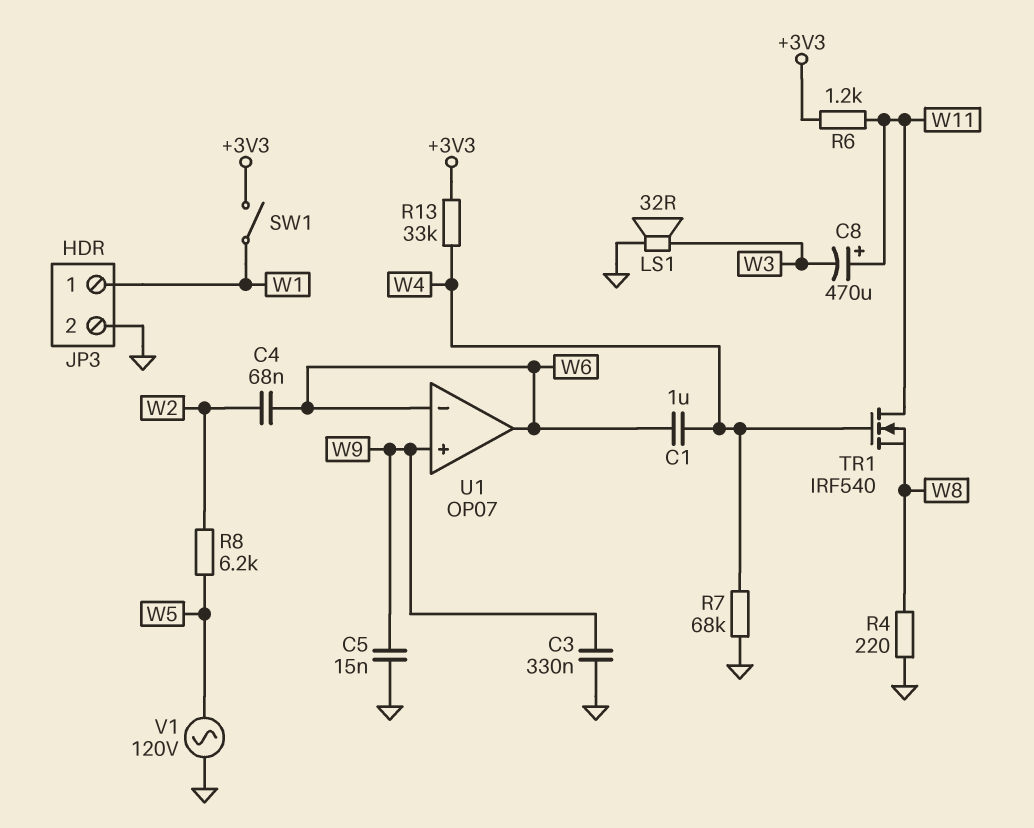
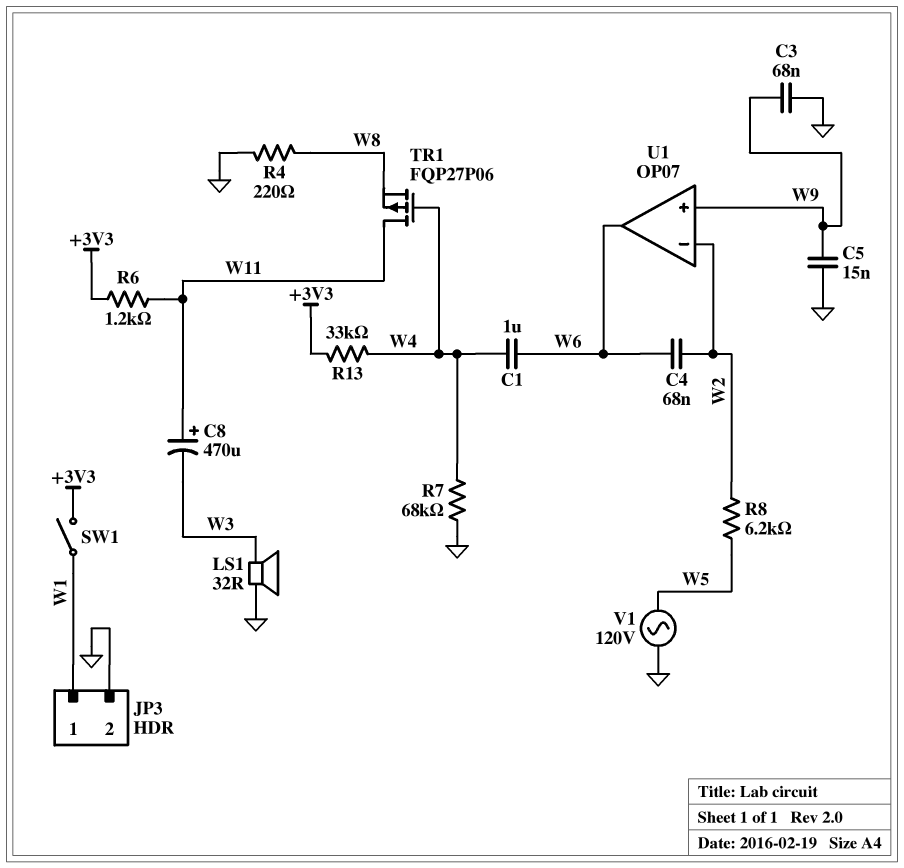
C3: 330nF (GND, W9) -> 68nF (GND, W9)
TR1: NMOS IRF540 (G W4, D W11, S W8) -> PMOS FQP27P06 (G W4, D W11, S W8)
U1 pin in-: W6 -> W2

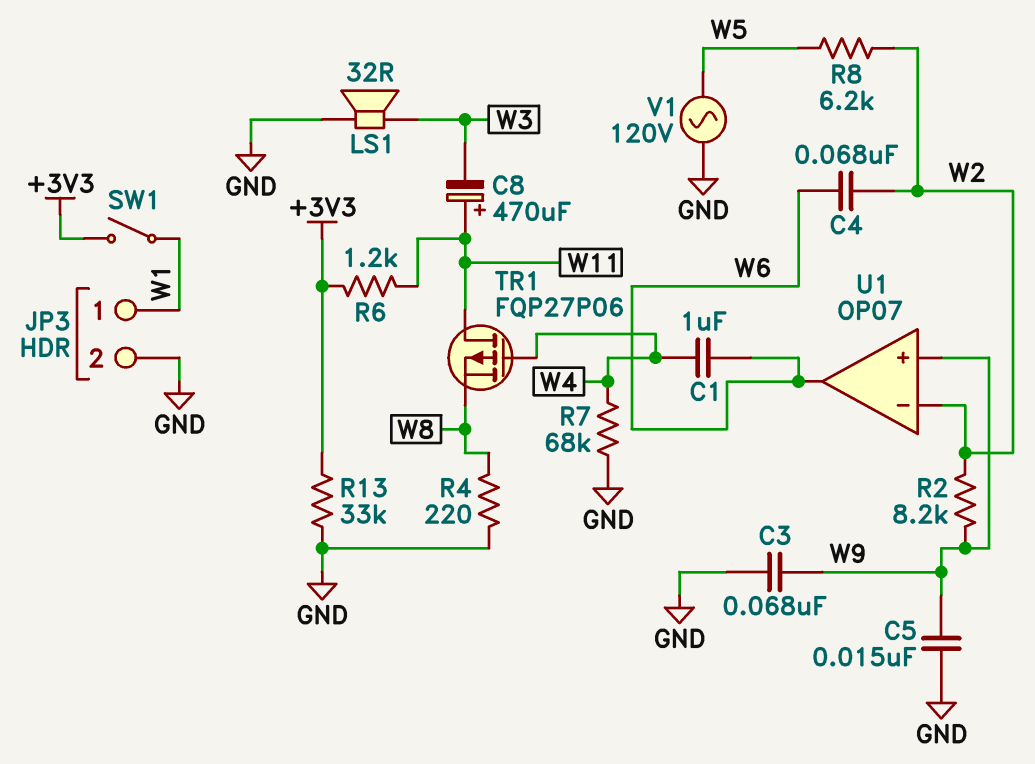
R2: none -> 8.2k (W2, W9)
R13: 33k (+3V3, W4) -> 33k (+3V3, GND)

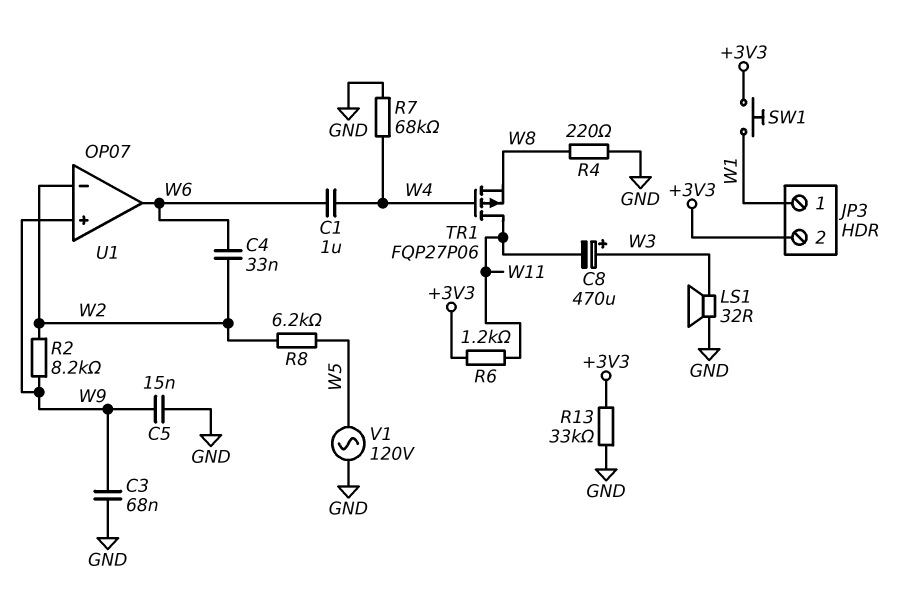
C4: 68nF (W2, W6) -> 33nF (W2, W6)
C8: 470uF (plus W11, minus W3) -> 470uF (plus W3, minus W11)
JP3 pin 2: GND -> +3V3
SW1: switch (+3V3, W1) -> button (+3V3, W1)

